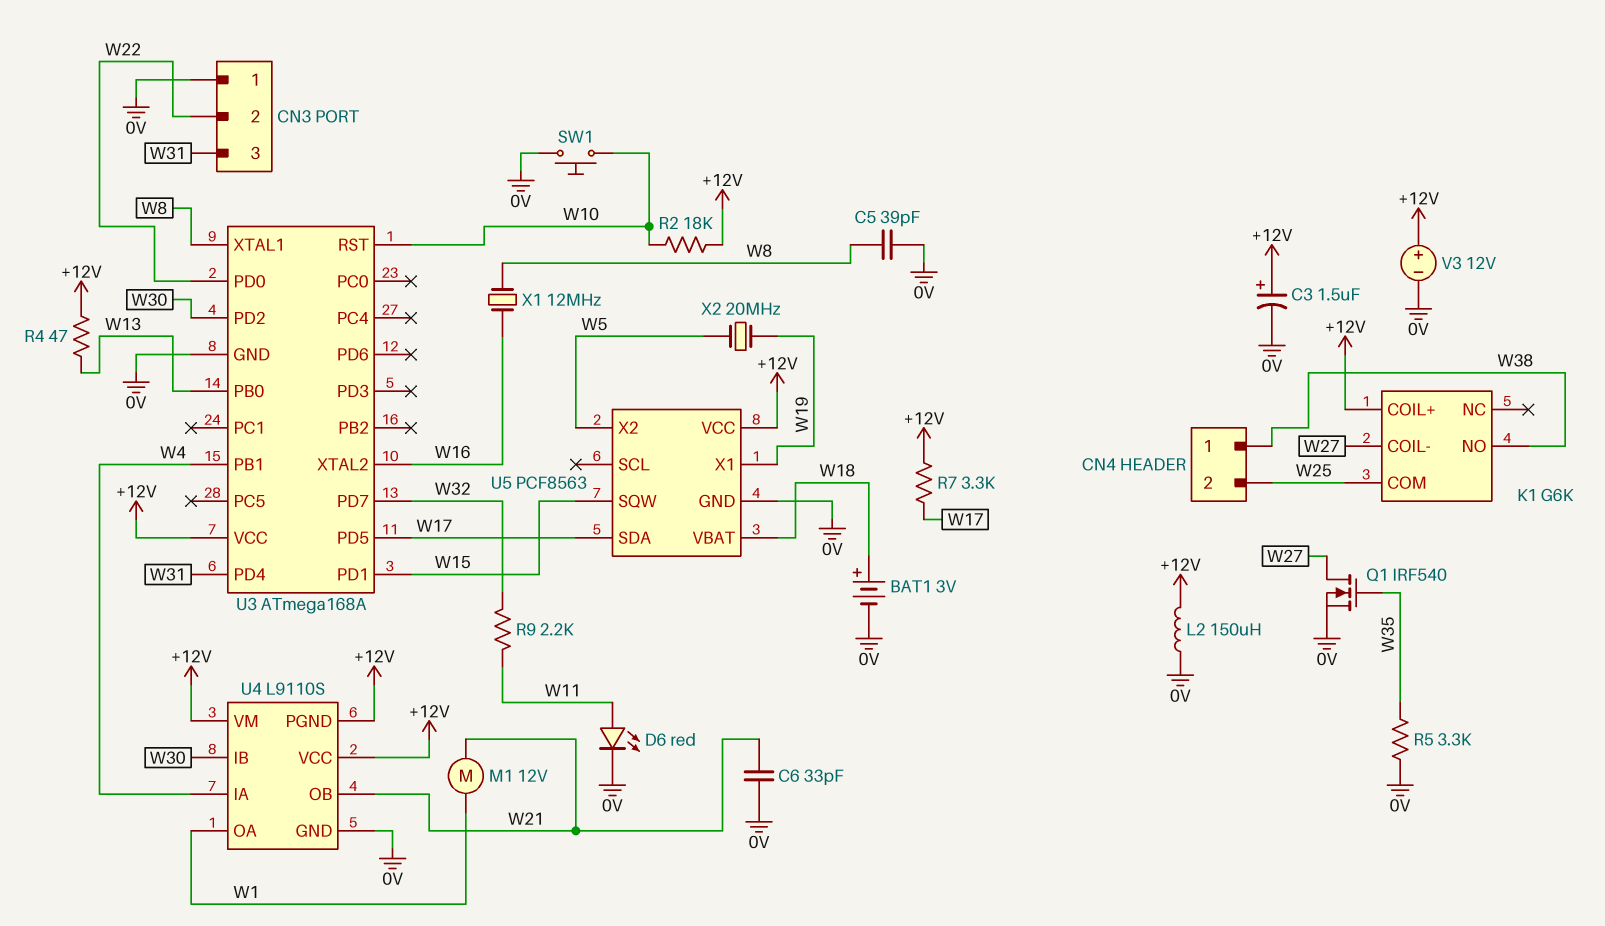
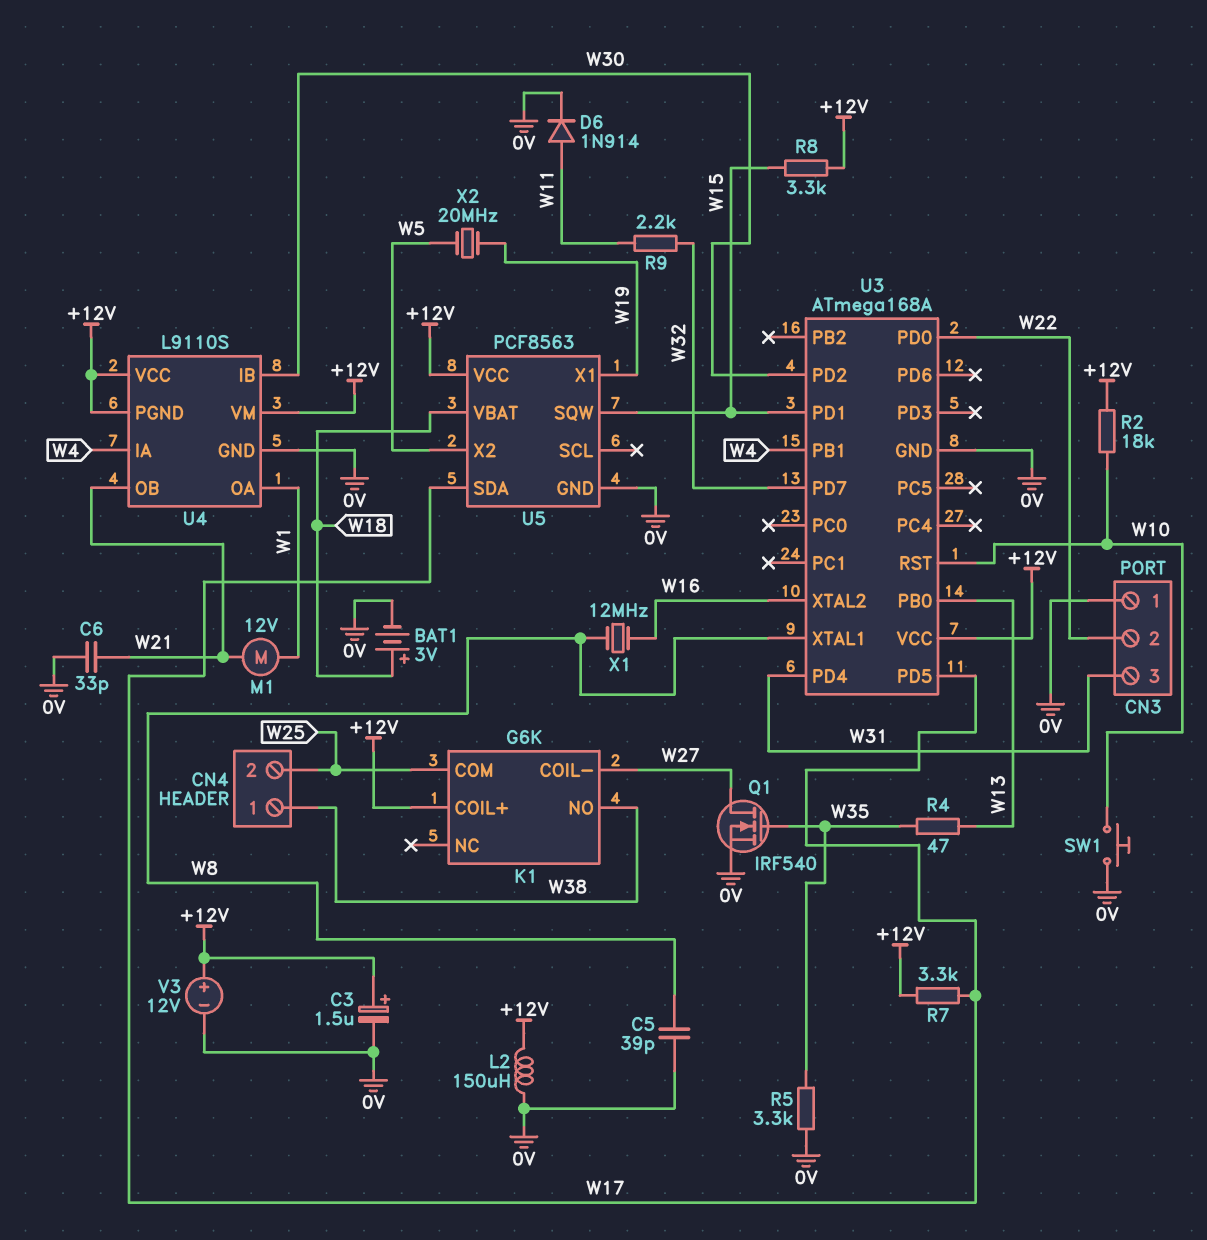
D6: LED red (A W11, K 0V) -> diode 1N914 (A W11, K 0V)
R4: 47 (+12V, W13) -> 47 (W13, W35)
R8: none -> 3.3k (+12V, W15)

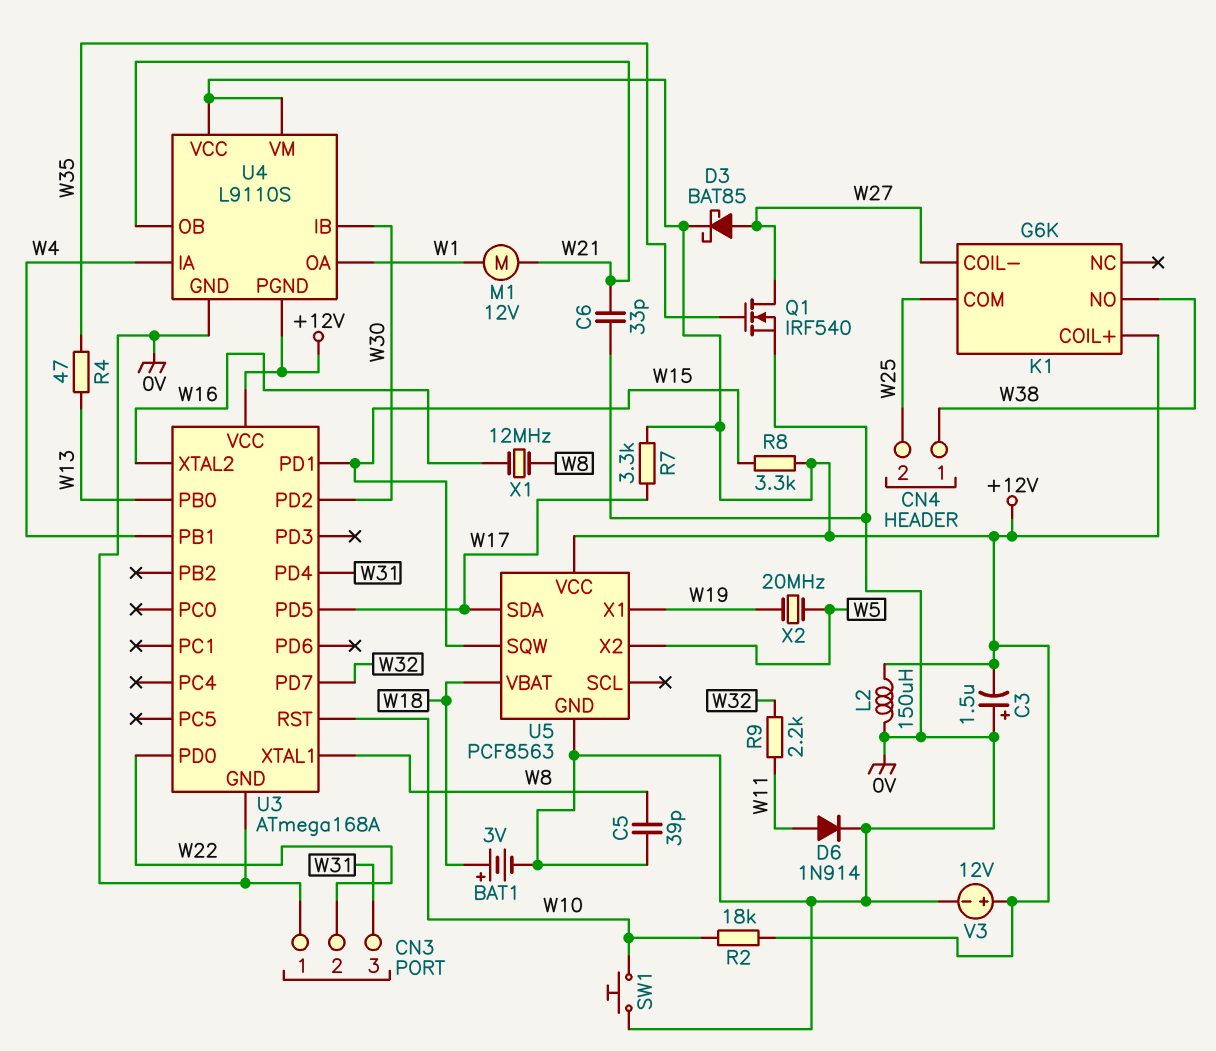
C3: 1.5uF (plus +12V, minus 0V) -> 1.5uF (plus 0V, minus +12V)
D3: none -> schottky BAT85 (A W27, K +12V)
R5: 3.3k (0V, W35) -> none

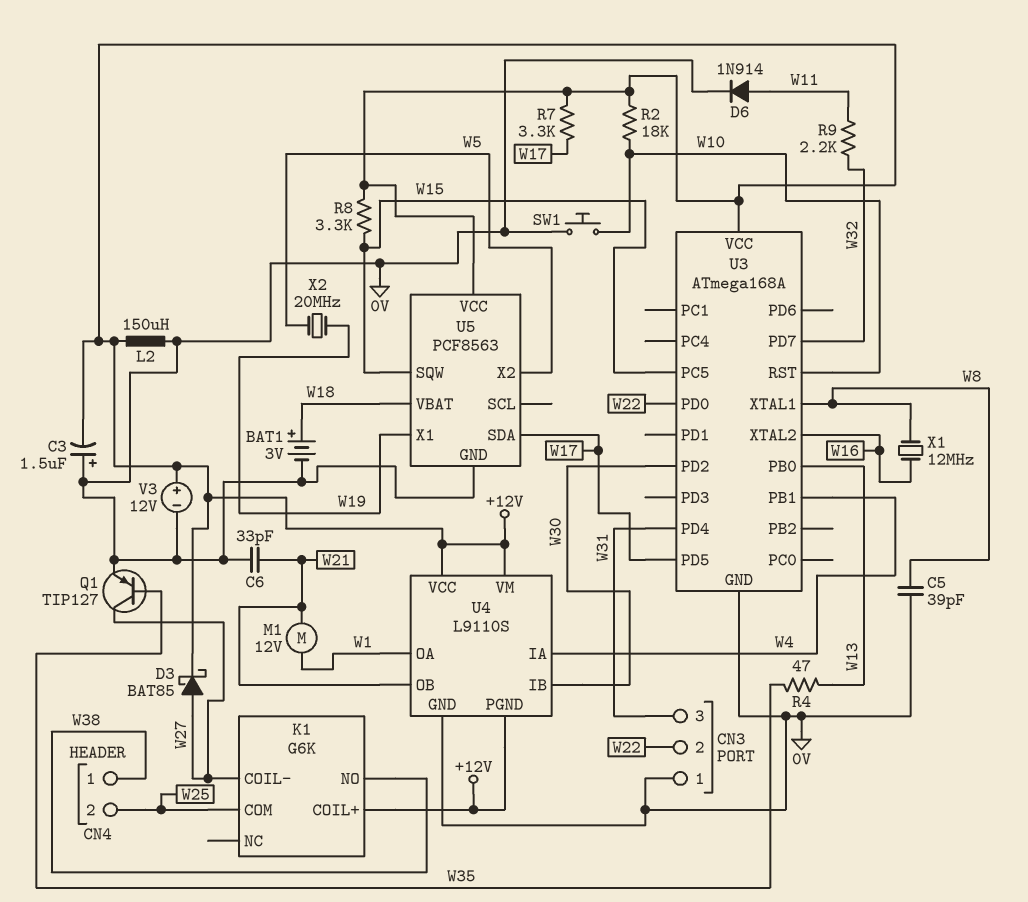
Q1: NMOS IRF540 (G W35, D W27, S 0V) -> PNP TIP127 (B W35, C W27, E 0V)
U3 pin PC5: none -> W15
U3 pin PD1: W15 -> none

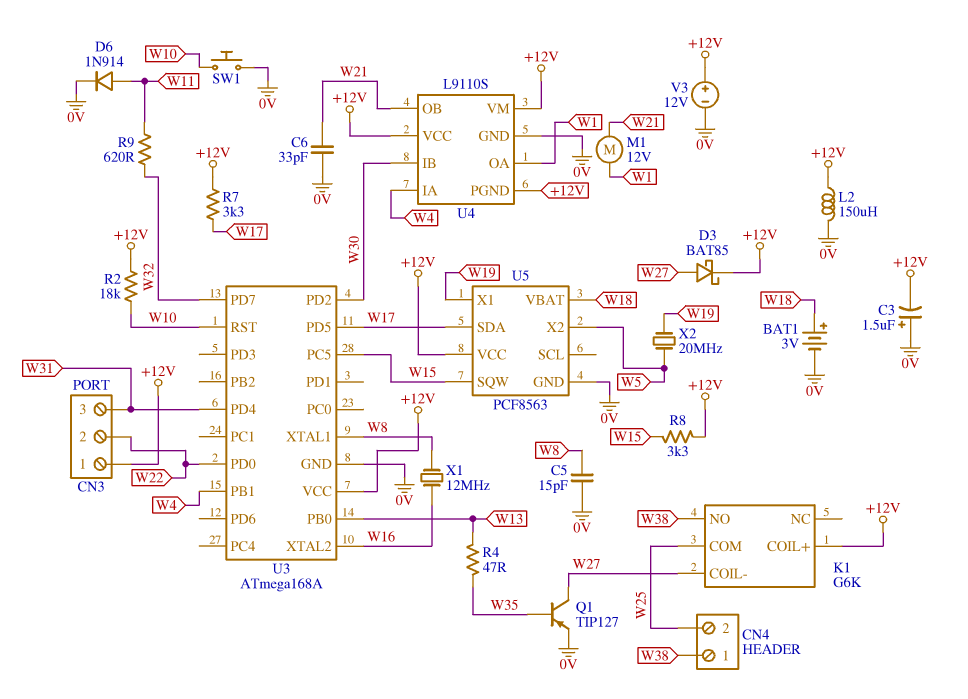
C5: 39pF (0V, W8) -> 15pF (0V, W8)
CN3 pin 1: 0V -> +12V
R9: 2.2k (W11, W32) -> 620 (W11, W32)

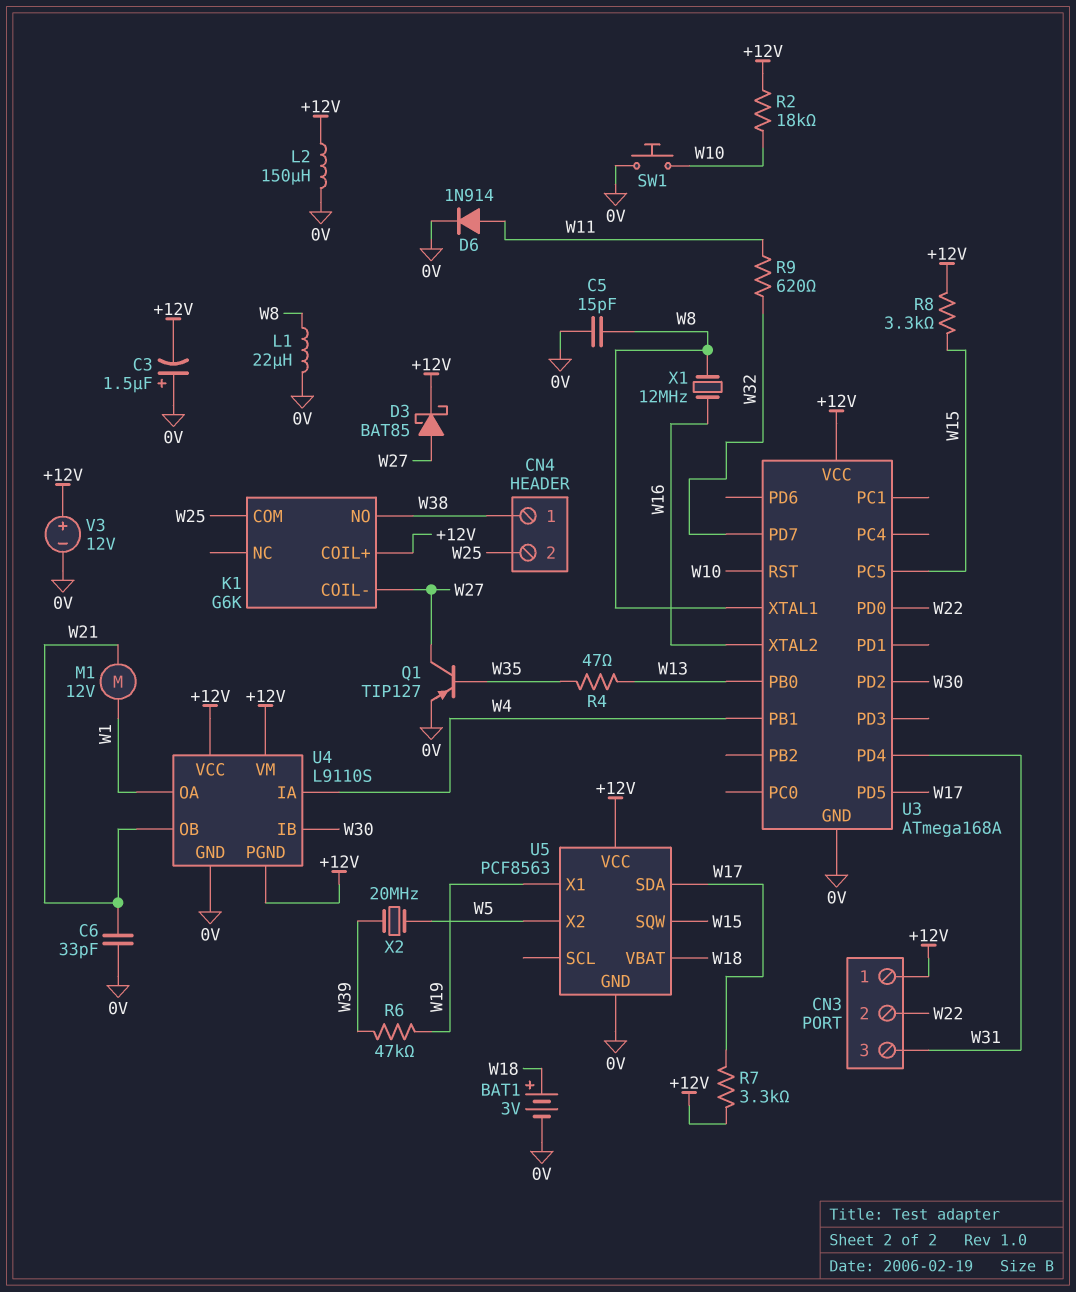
L1: none -> 22uH (0V, W8)
R6: none -> 47k (W19, W39)
X2: 20MHz (W5, W19) -> 20MHz (W5, W39)

